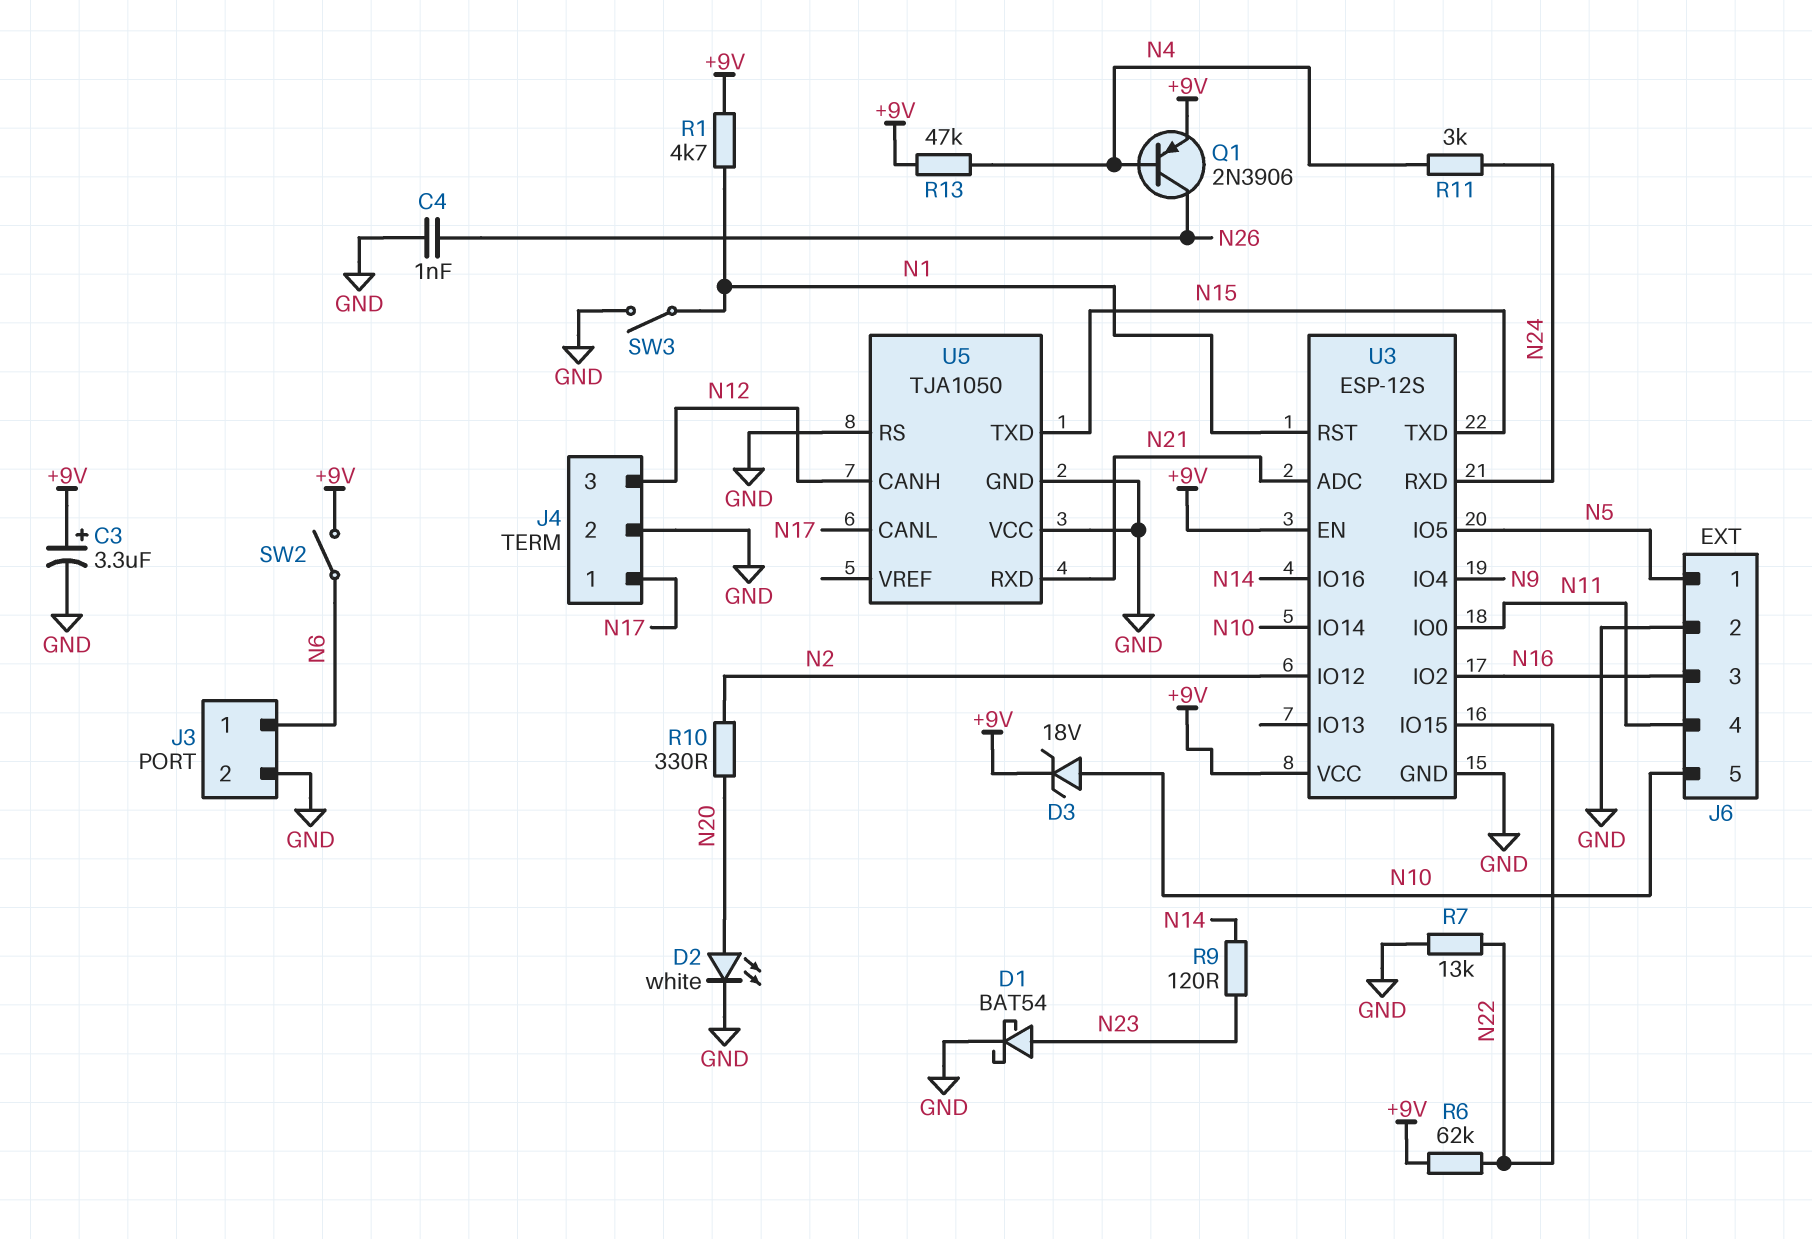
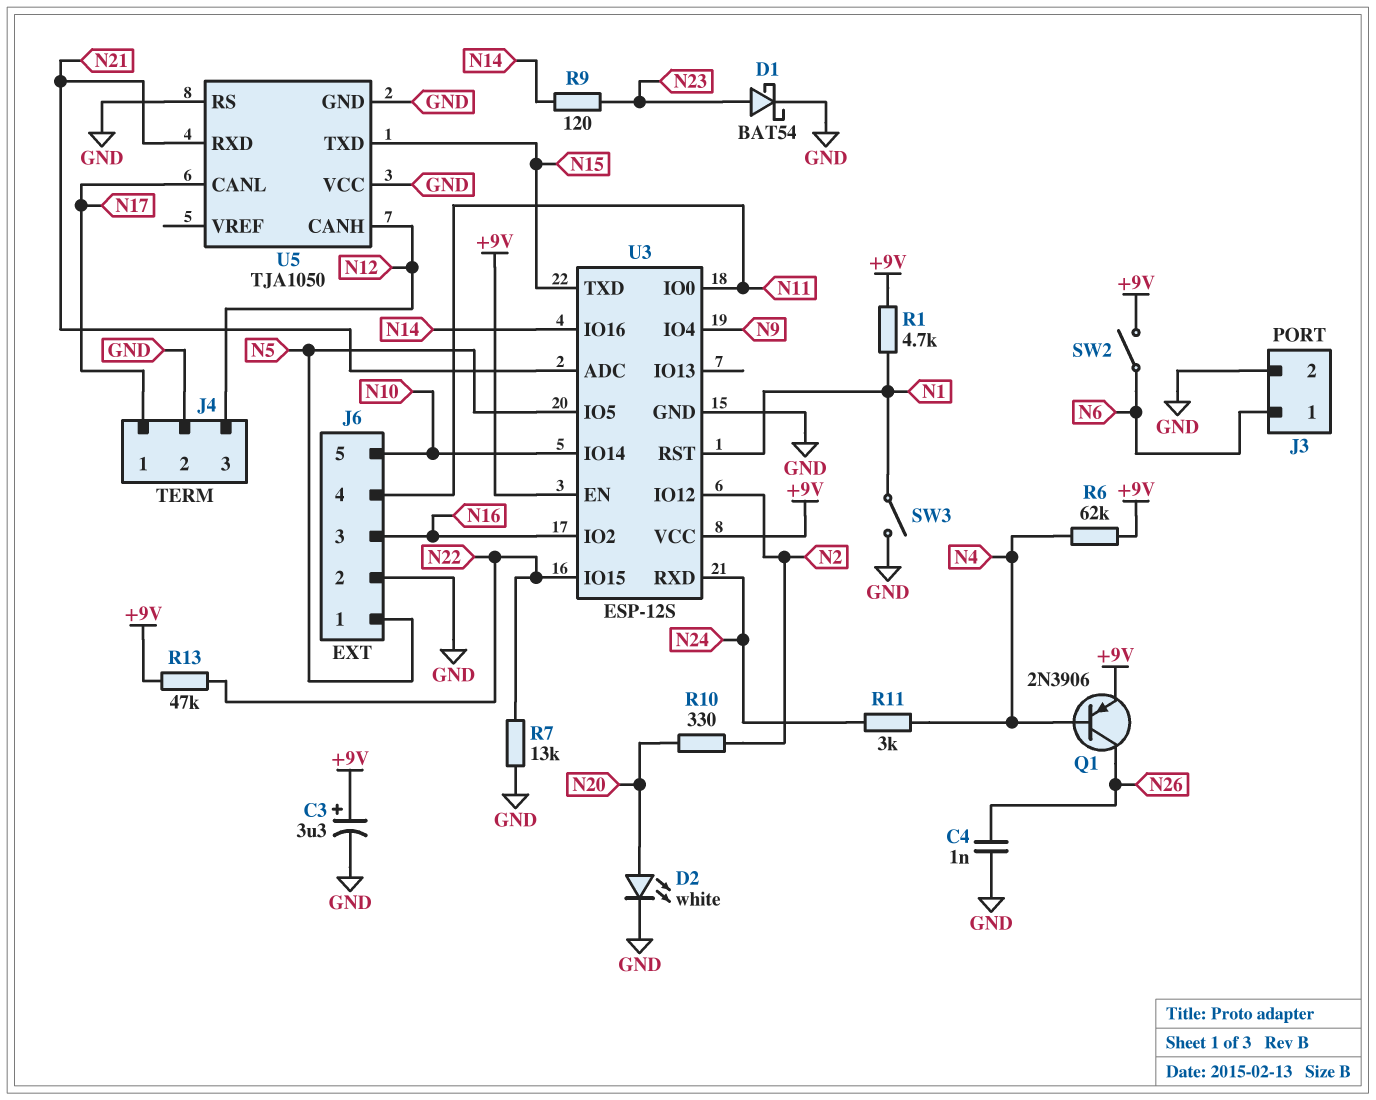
D3: zener 18V (A N10, K +9V) -> none
R6: 62k (+9V, N22) -> 62k (+9V, N4)
R13: 47k (+9V, N4) -> 47k (+9V, N22)

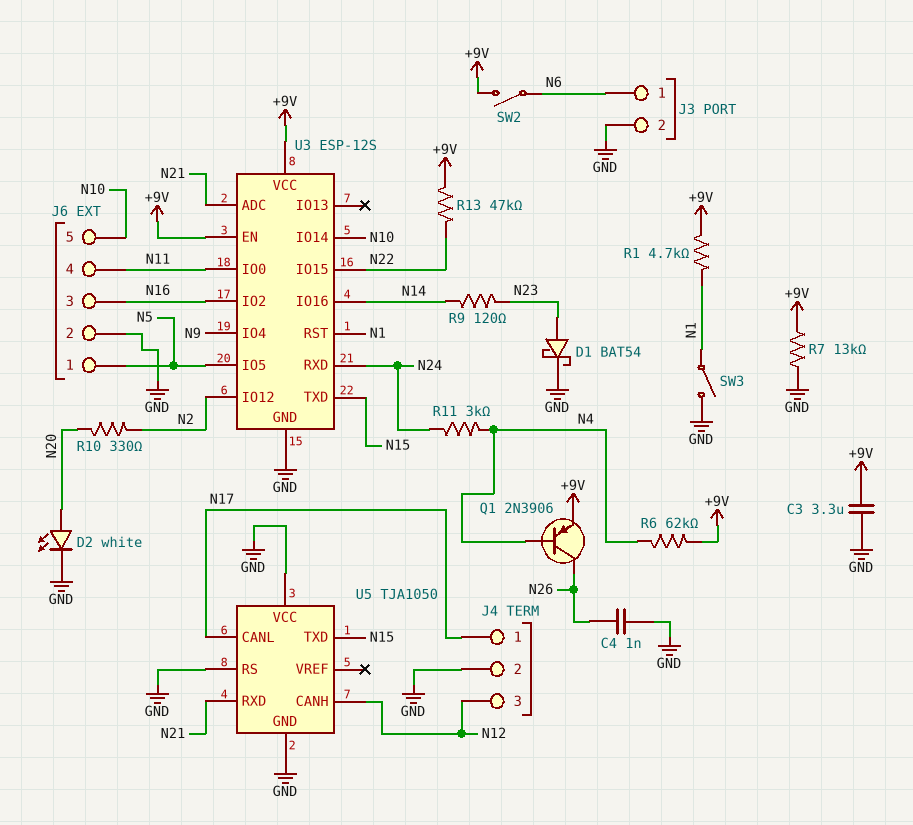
C3: 3.3uF (plus +9V, minus GND) -> 3.3uF (+9V, GND)
R7: 13k (GND, N22) -> 13k (+9V, GND)

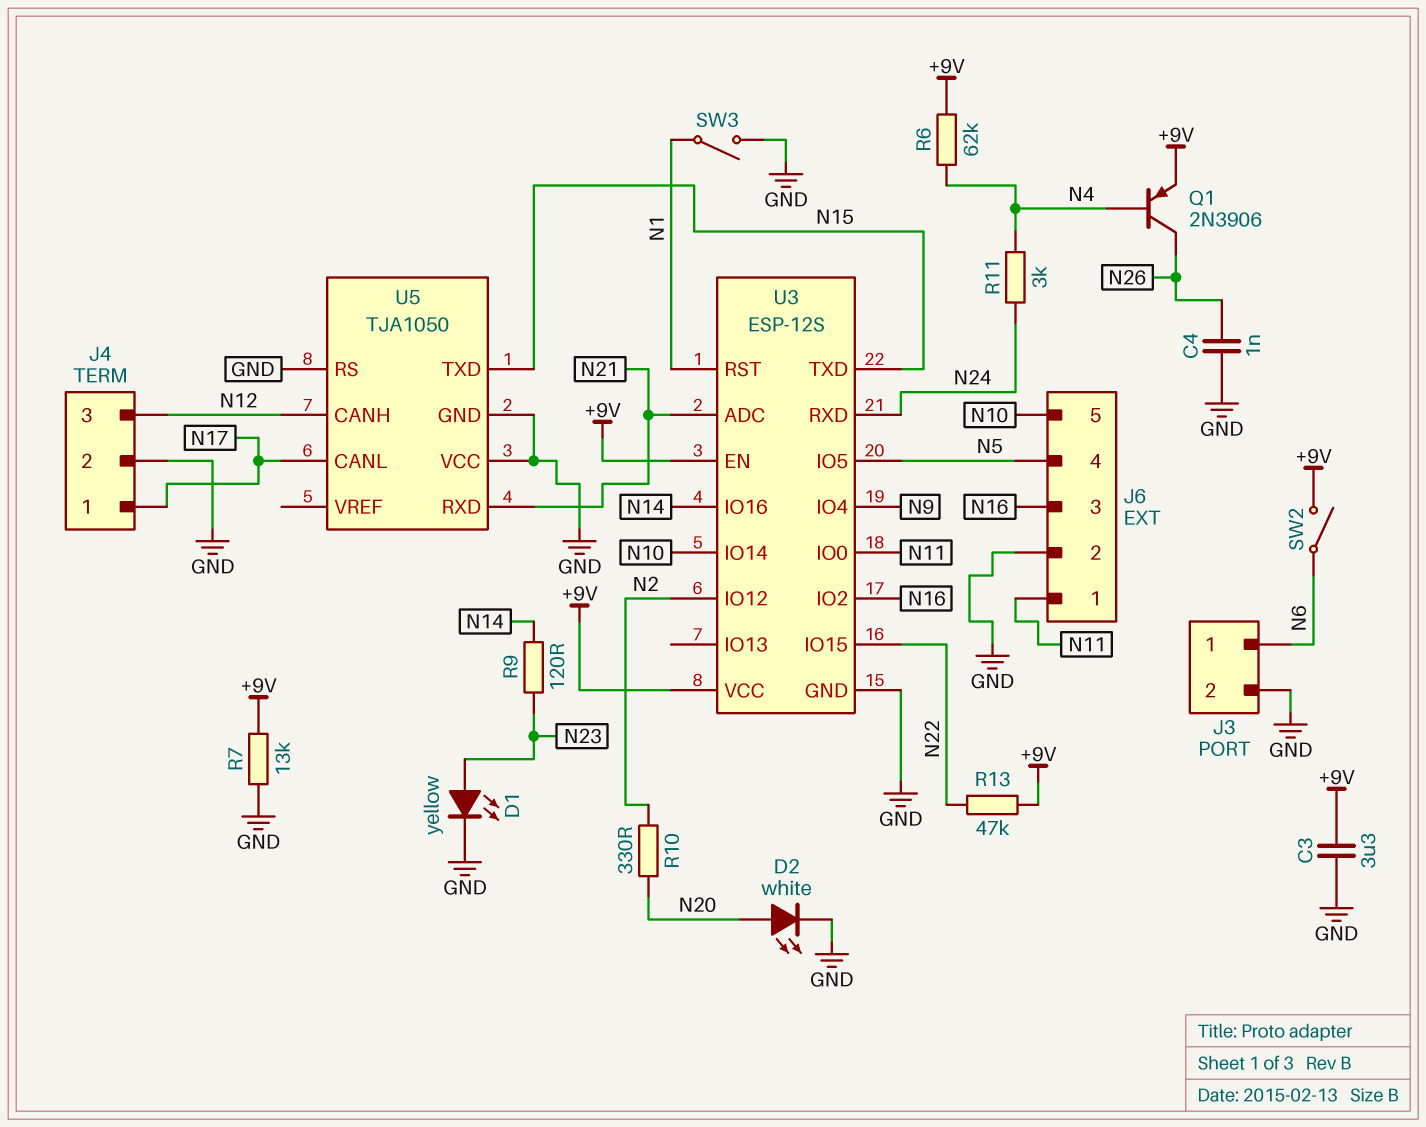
D1: schottky BAT54 (A N23, K GND) -> LED yellow (A N23, K GND)
J6 pin 1: N5 -> N11
J6 pin 4: N11 -> N5
R1: 4.7k (+9V, N1) -> none

